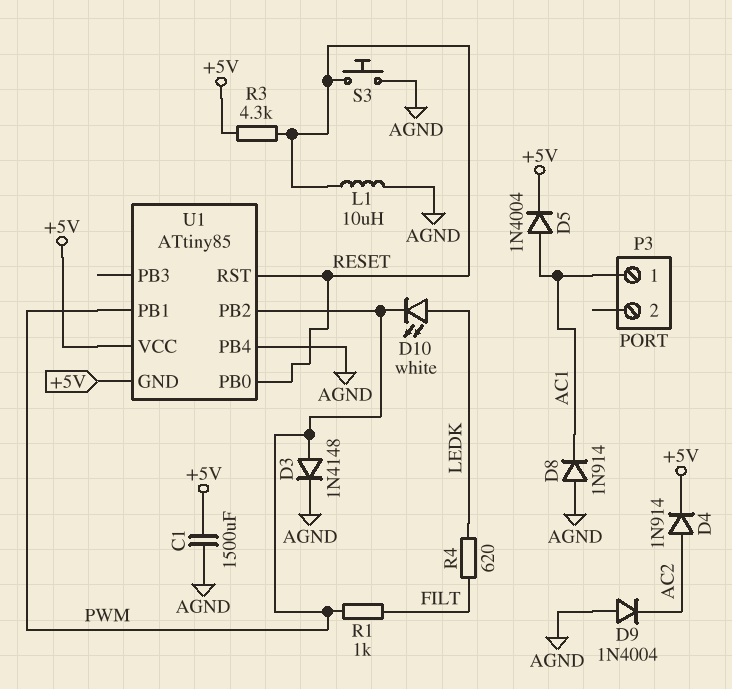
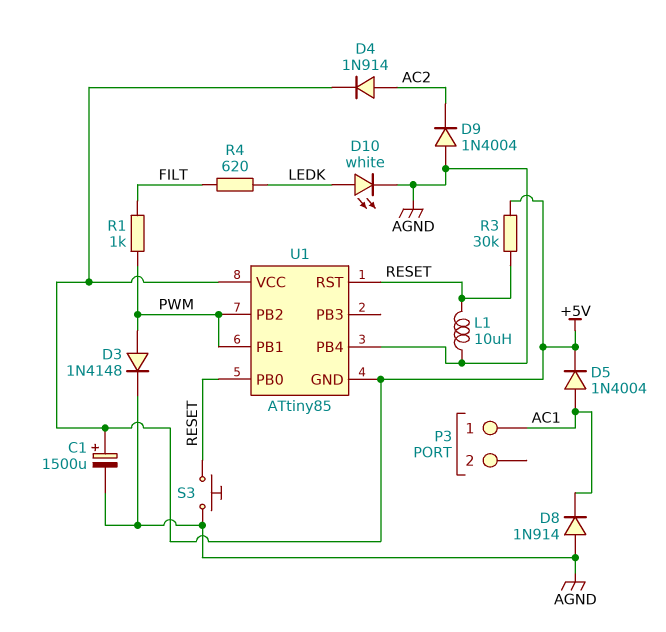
C1: 1500uF (+5V, AGND) -> 1500uF (plus +5V, minus AGND)
D10: LED white (A LEDK, K PWM) -> LED white (A LEDK, K AGND)
R3: 4.3k (+5V, RESET) -> 30k (+5V, RESET)

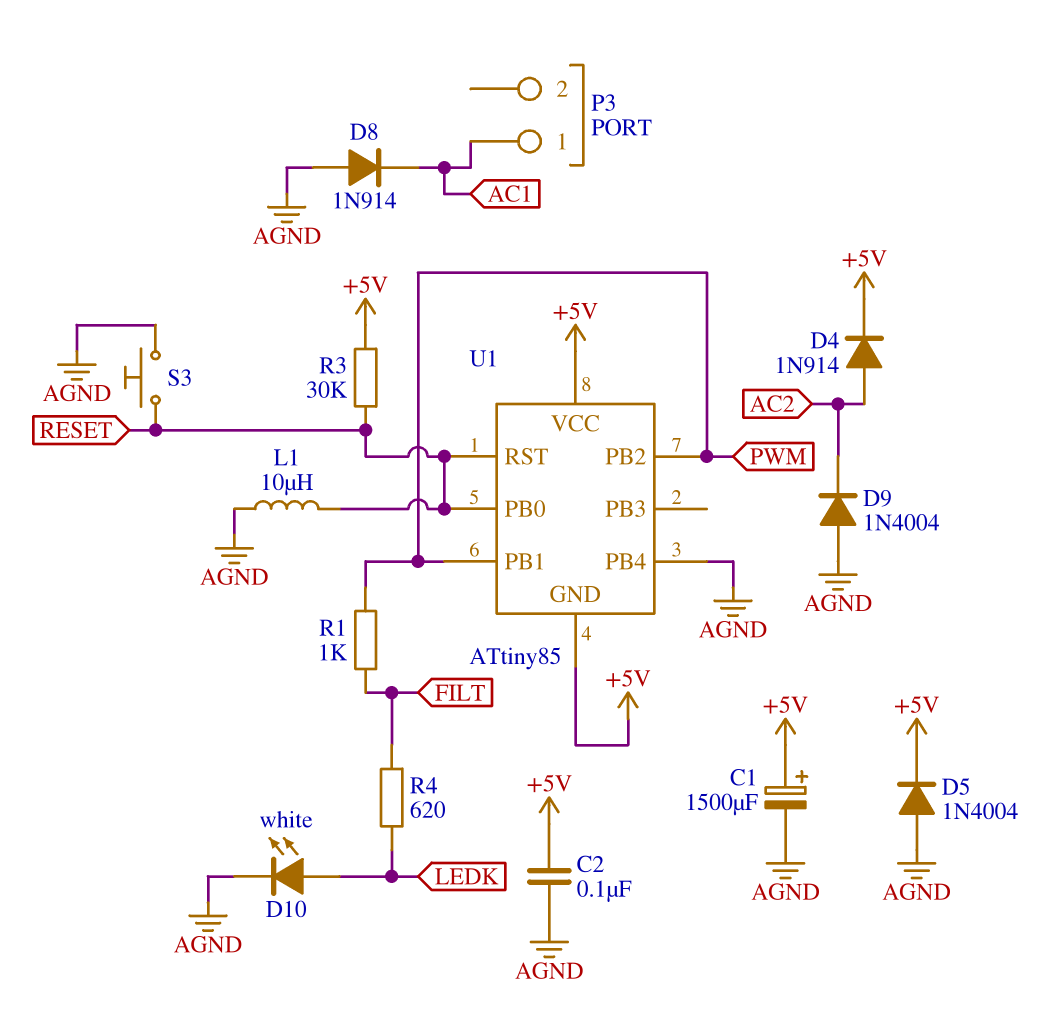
C2: none -> 100nF (+5V, AGND)
D3: diode 1N4148 (A PWM, K AGND) -> none
D5: diode 1N4004 (A AC1, K +5V) -> diode 1N4004 (A AGND, K +5V)

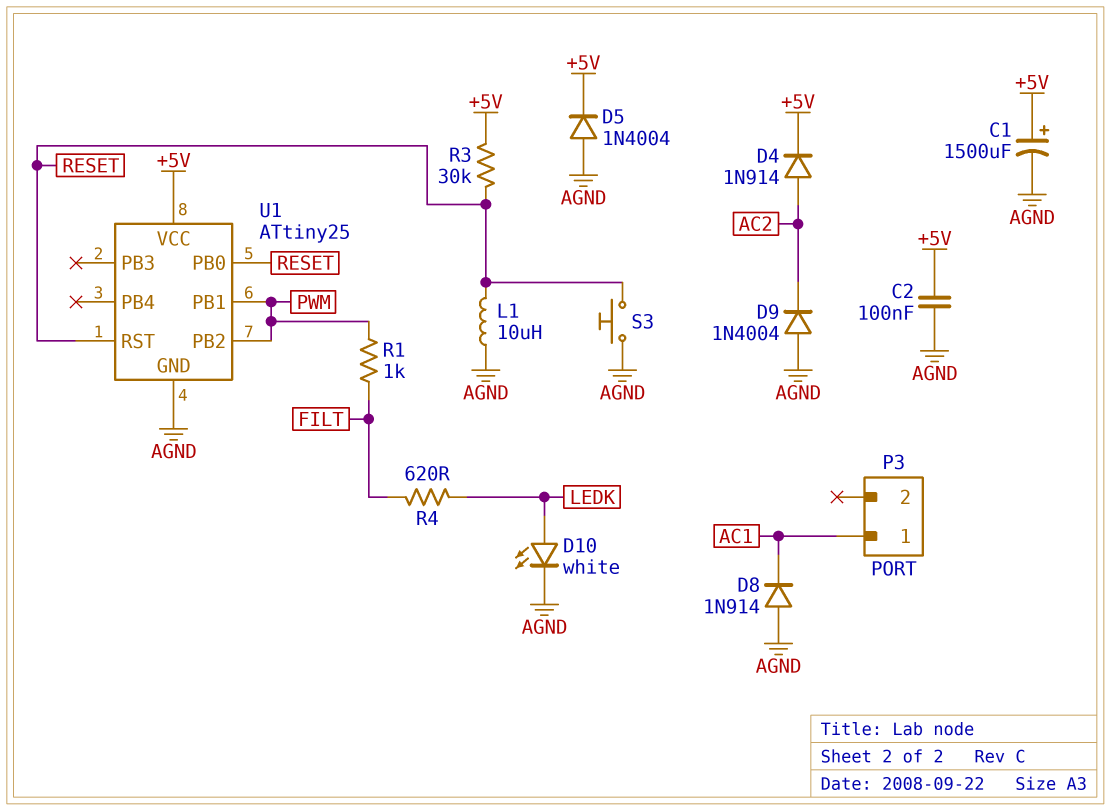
U1: ATtiny85 -> ATtiny25
U1 pin GND: +5V -> AGND
U1 pin PB4: AGND -> none

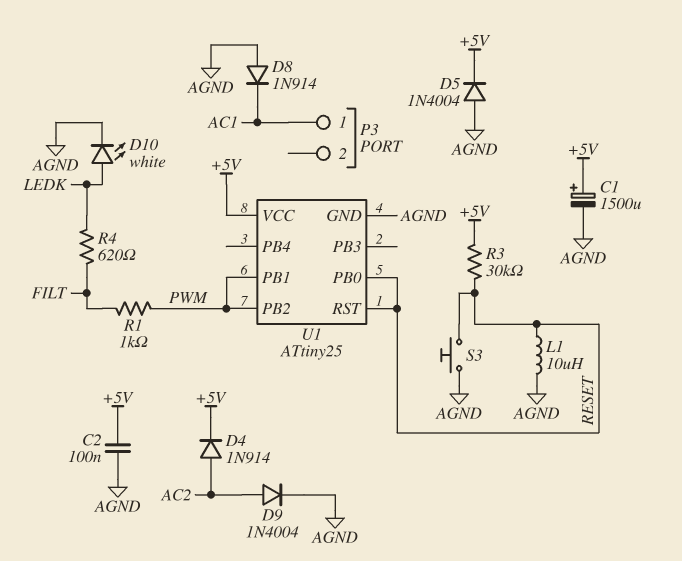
D9: diode 1N4004 (A AGND, K AC2) -> diode 1N4004 (A AC2, K AGND)

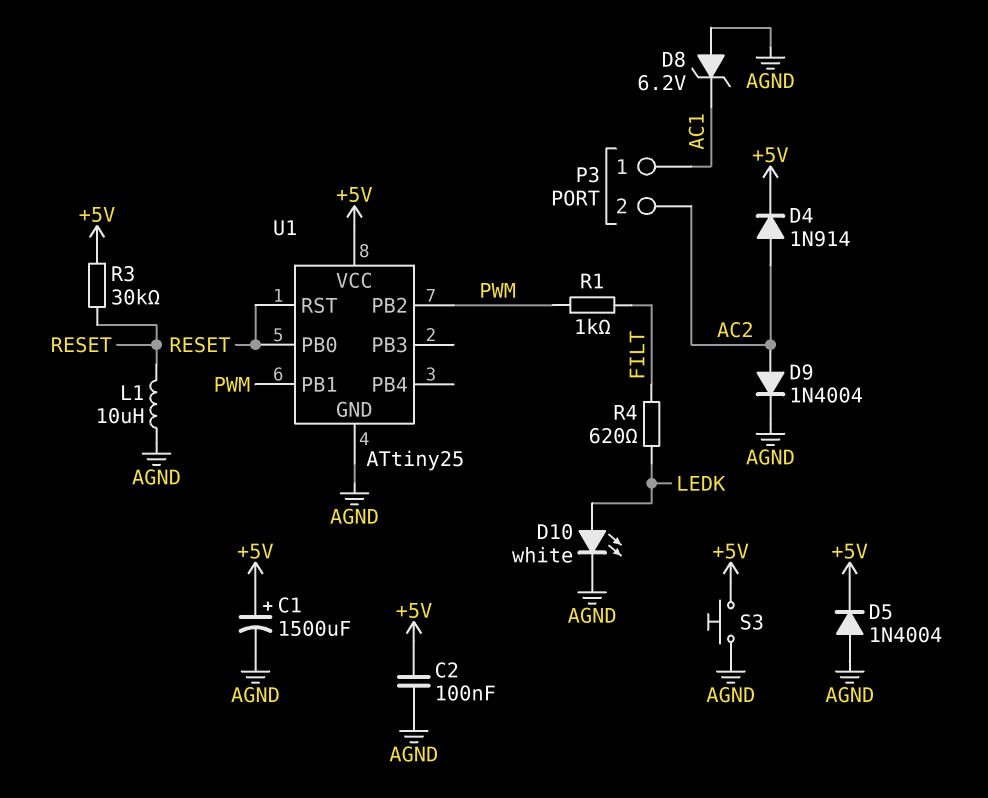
D8: diode 1N914 (A AGND, K AC1) -> zener 6.2V (A AGND, K AC1)
P3 pin 2: none -> AC2
S3: button (AGND, RESET) -> button (+5V, AGND)

